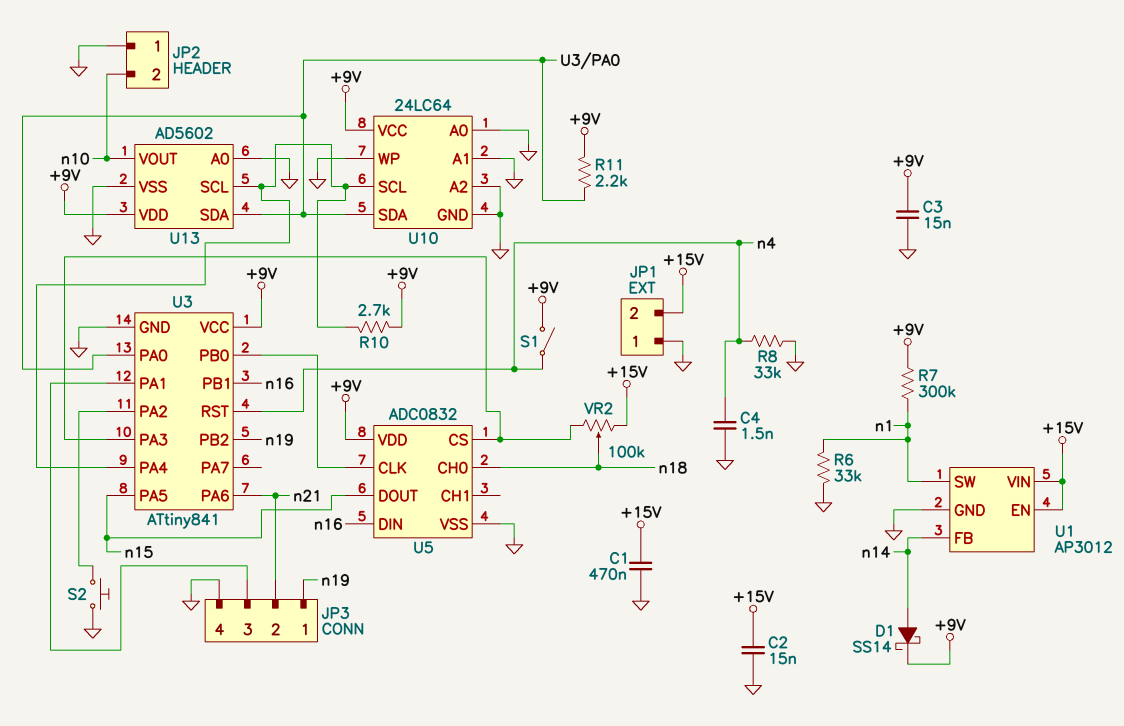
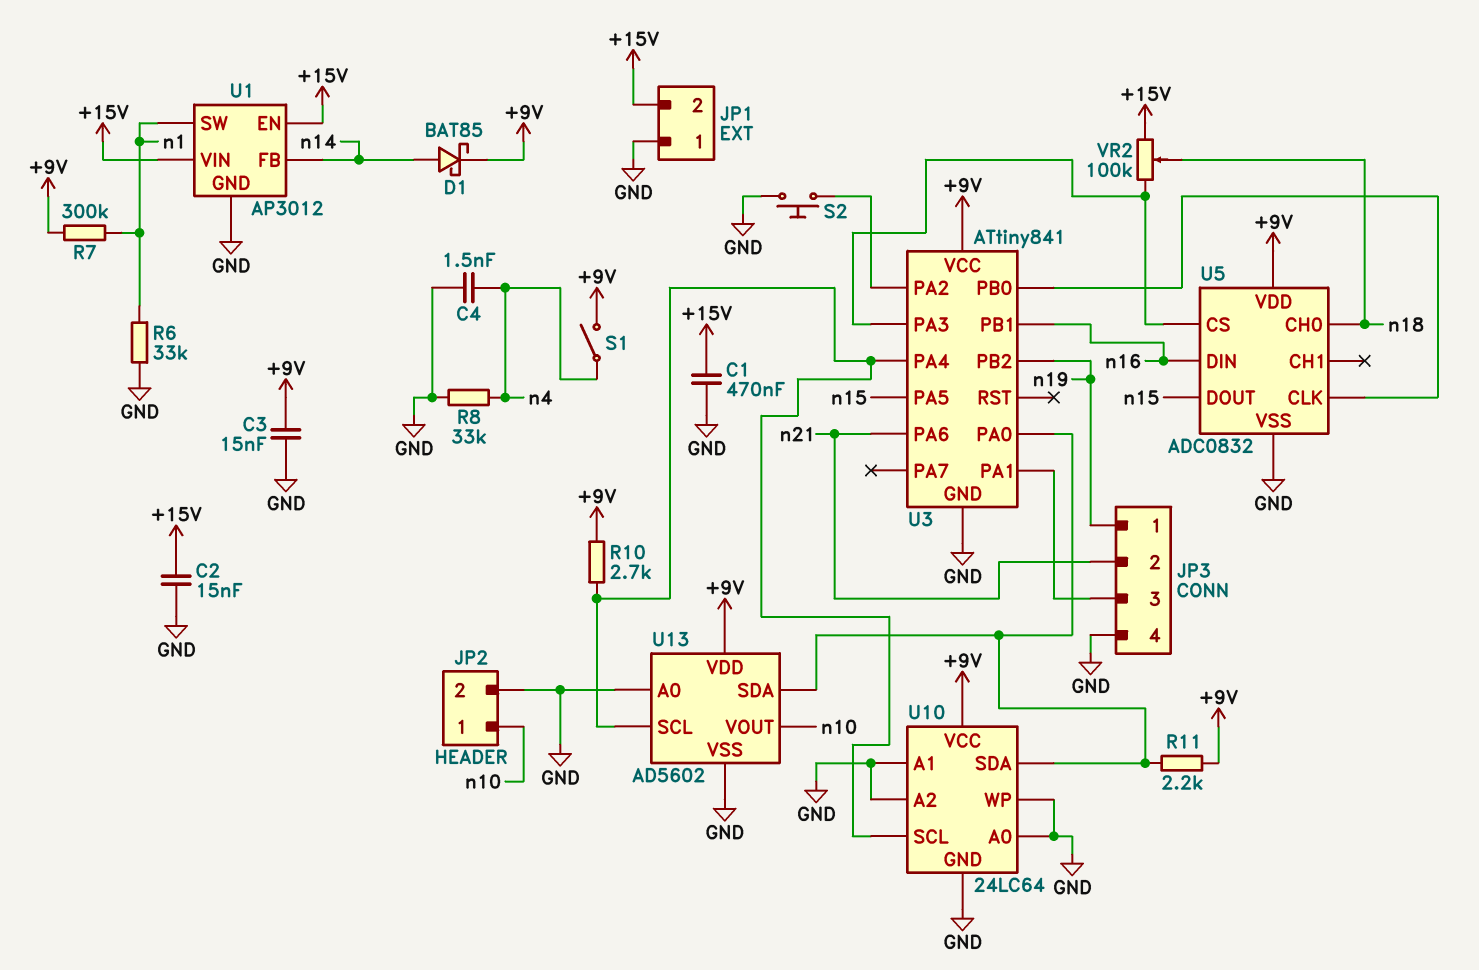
D1: schottky SS14 (A n14, K +9V) -> schottky BAT85 (A n14, K +9V)
JP2 pin 1: GND -> n10
JP2 pin 2: n10 -> GND
U3 pin RST: n4 -> none

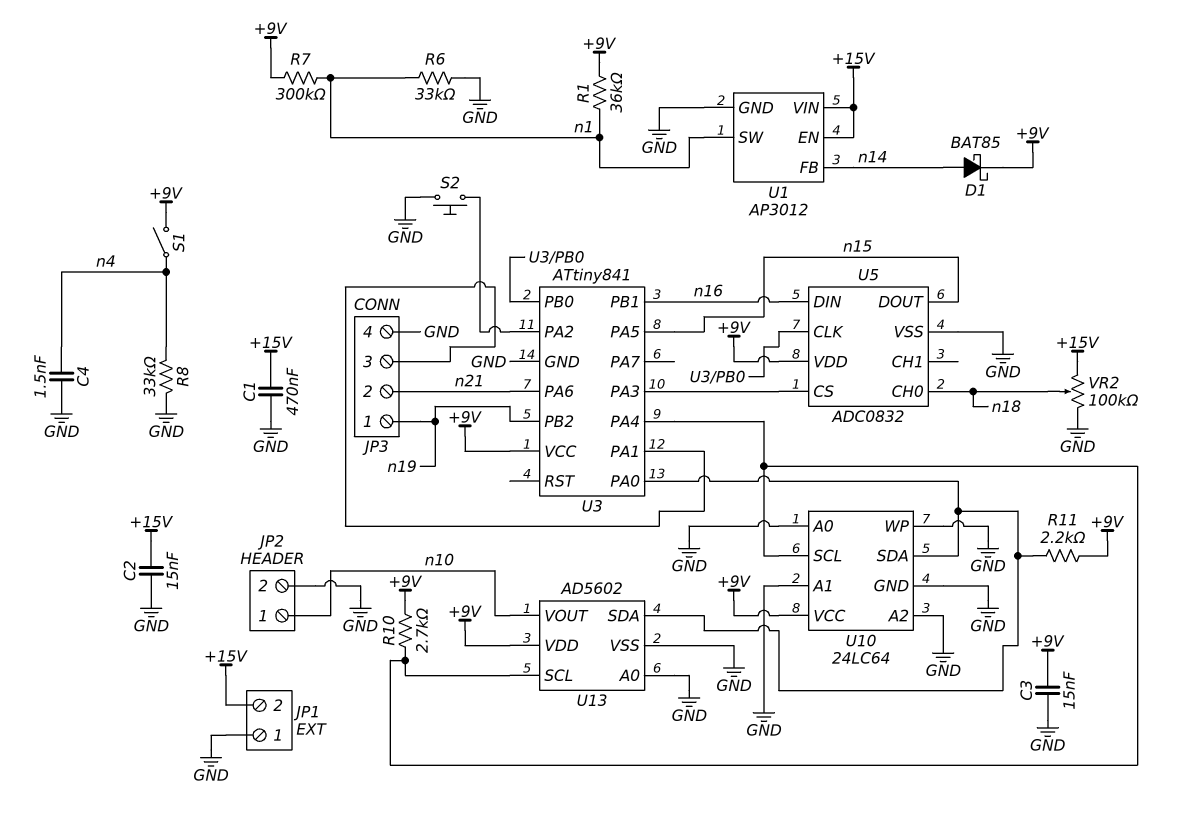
R1: none -> 36k (+9V, n1)
VR2: 100k (+15V, U3/PA3, wiper n18) -> 100k (+15V, GND, wiper n18)

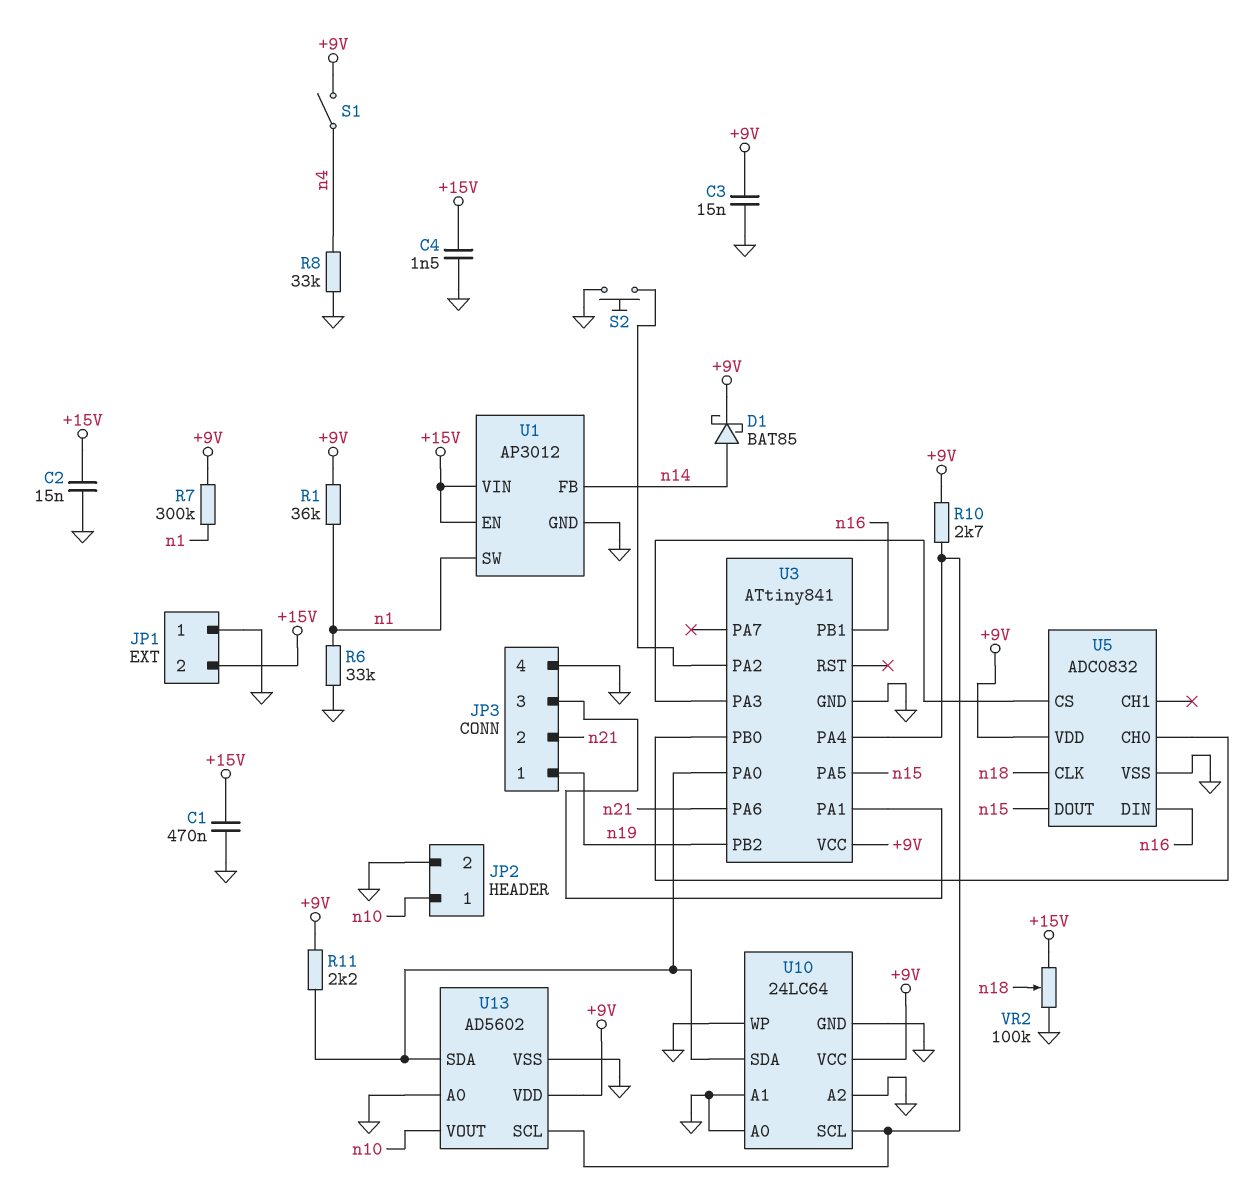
C4: 1.5nF (GND, n4) -> 1.5nF (+15V, GND)
U5 pin CH0: n18 -> U3/PB0
U5 pin CLK: U3/PB0 -> n18

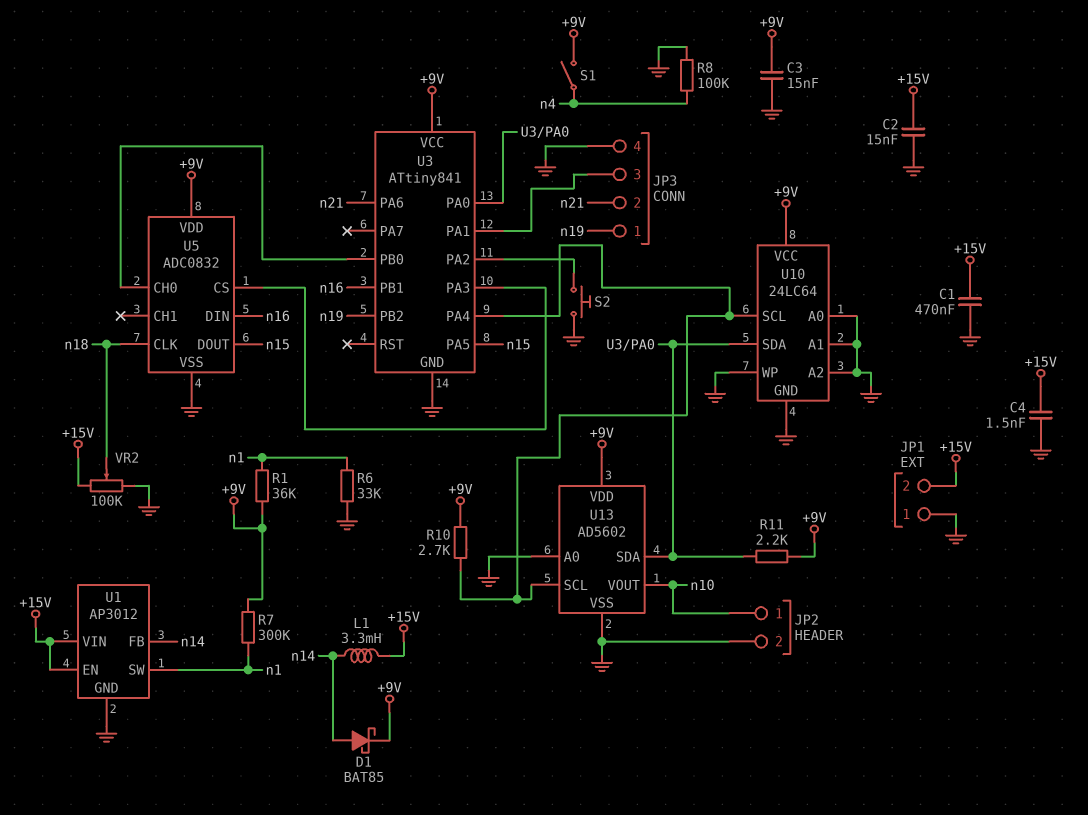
L1: none -> 3.3mH (+15V, n14)
R8: 33k (GND, n4) -> 100k (GND, n4)

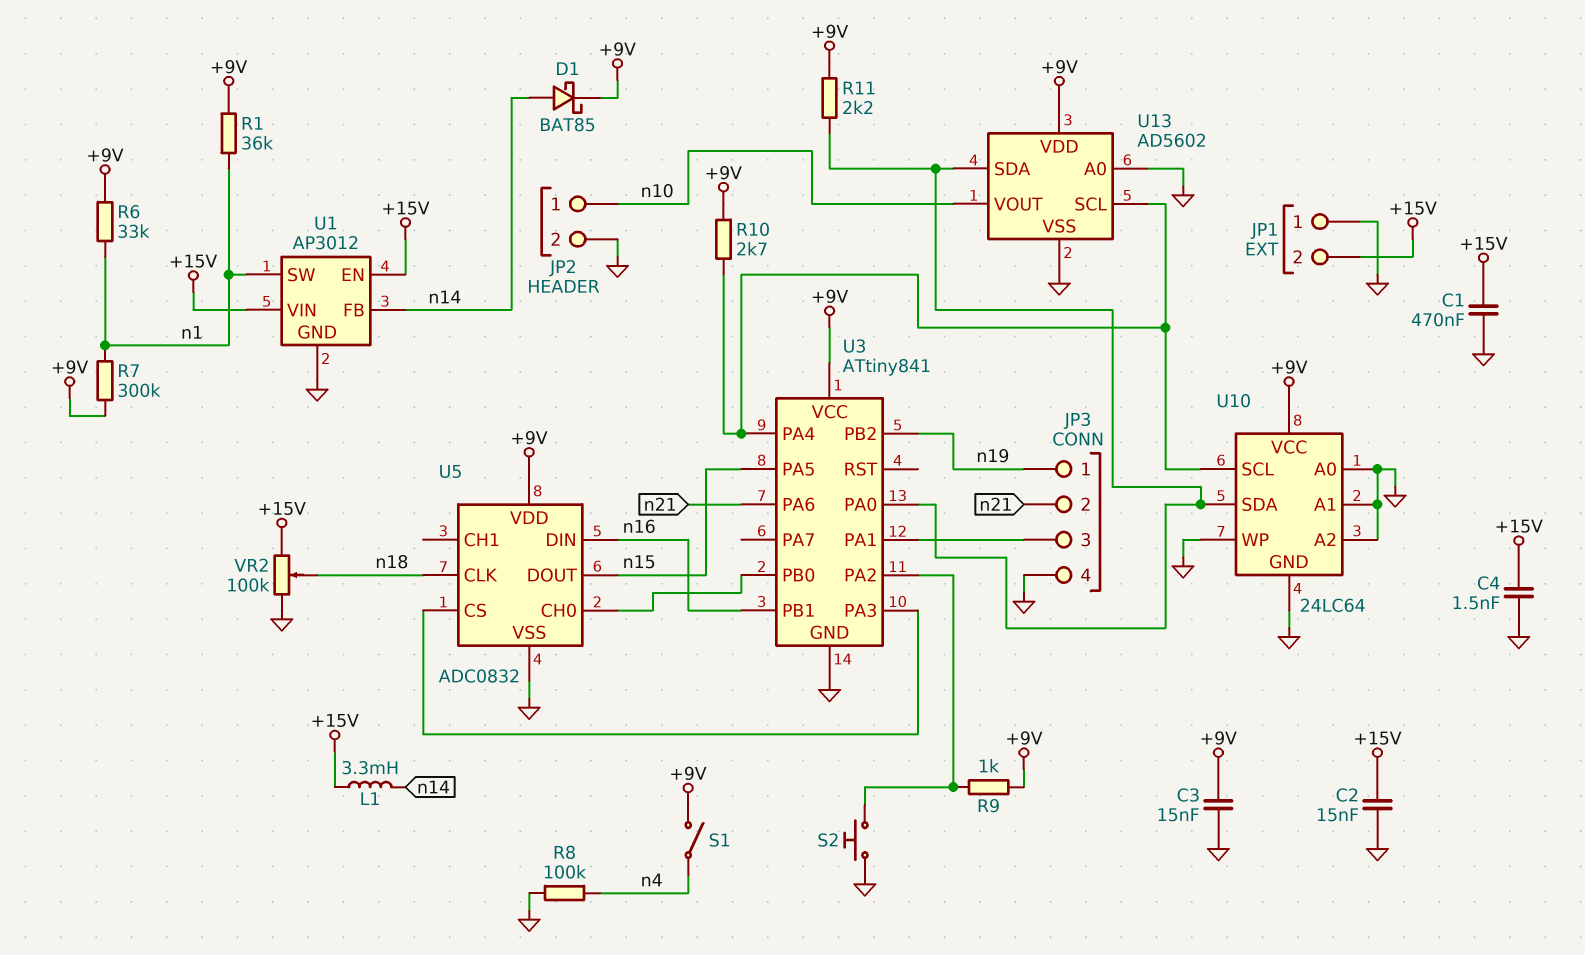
R6: 33k (GND, n1) -> 33k (+9V, n1)
R9: none -> 1k (+9V, U3/PA2)

